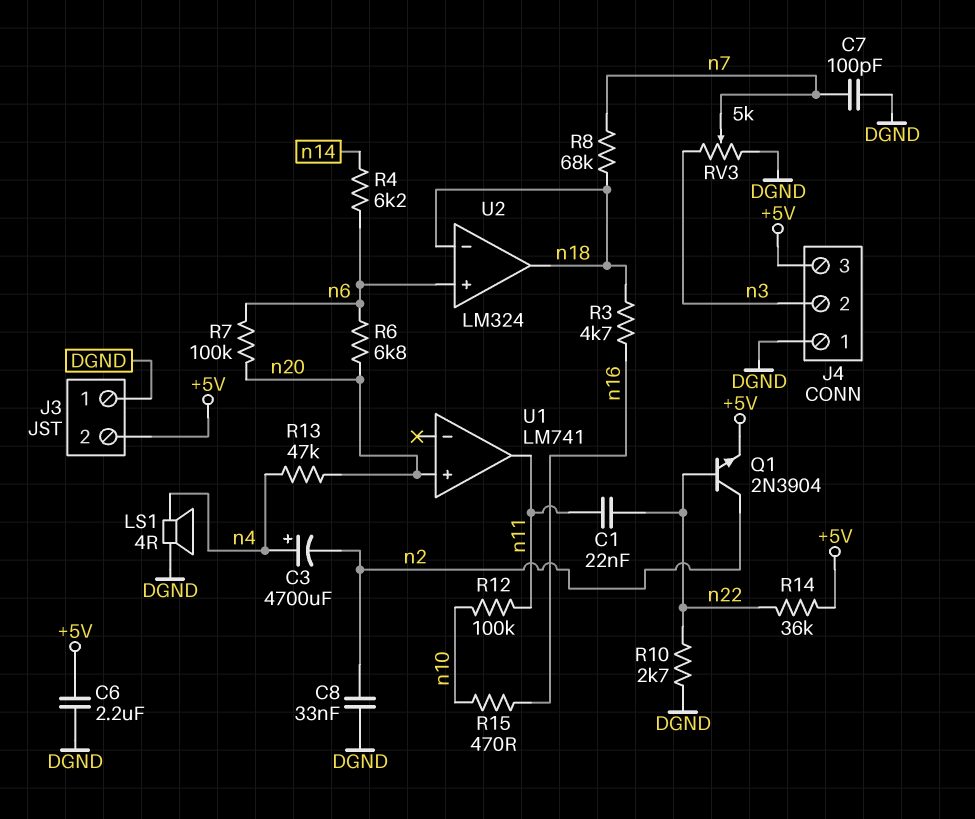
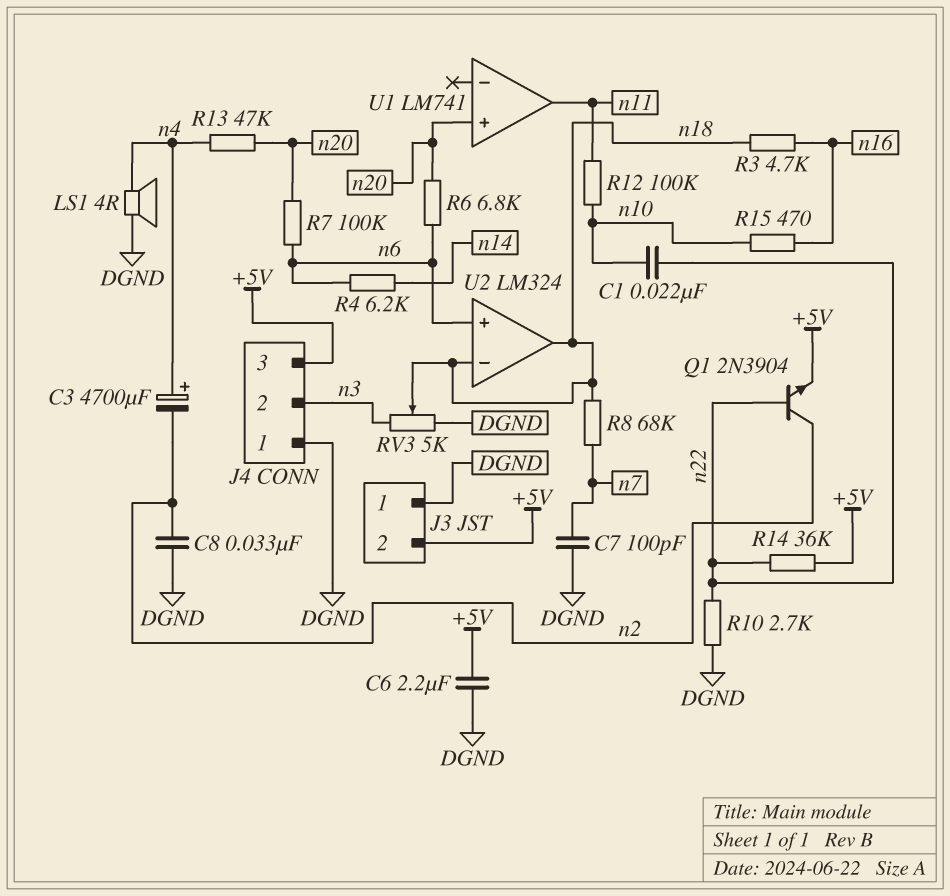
C1: 22nF (n11, n22) -> 22nF (n10, n22)
RV3: 5k (DGND, n3, wiper n7) -> 5k (DGND, n3, wiper n18)

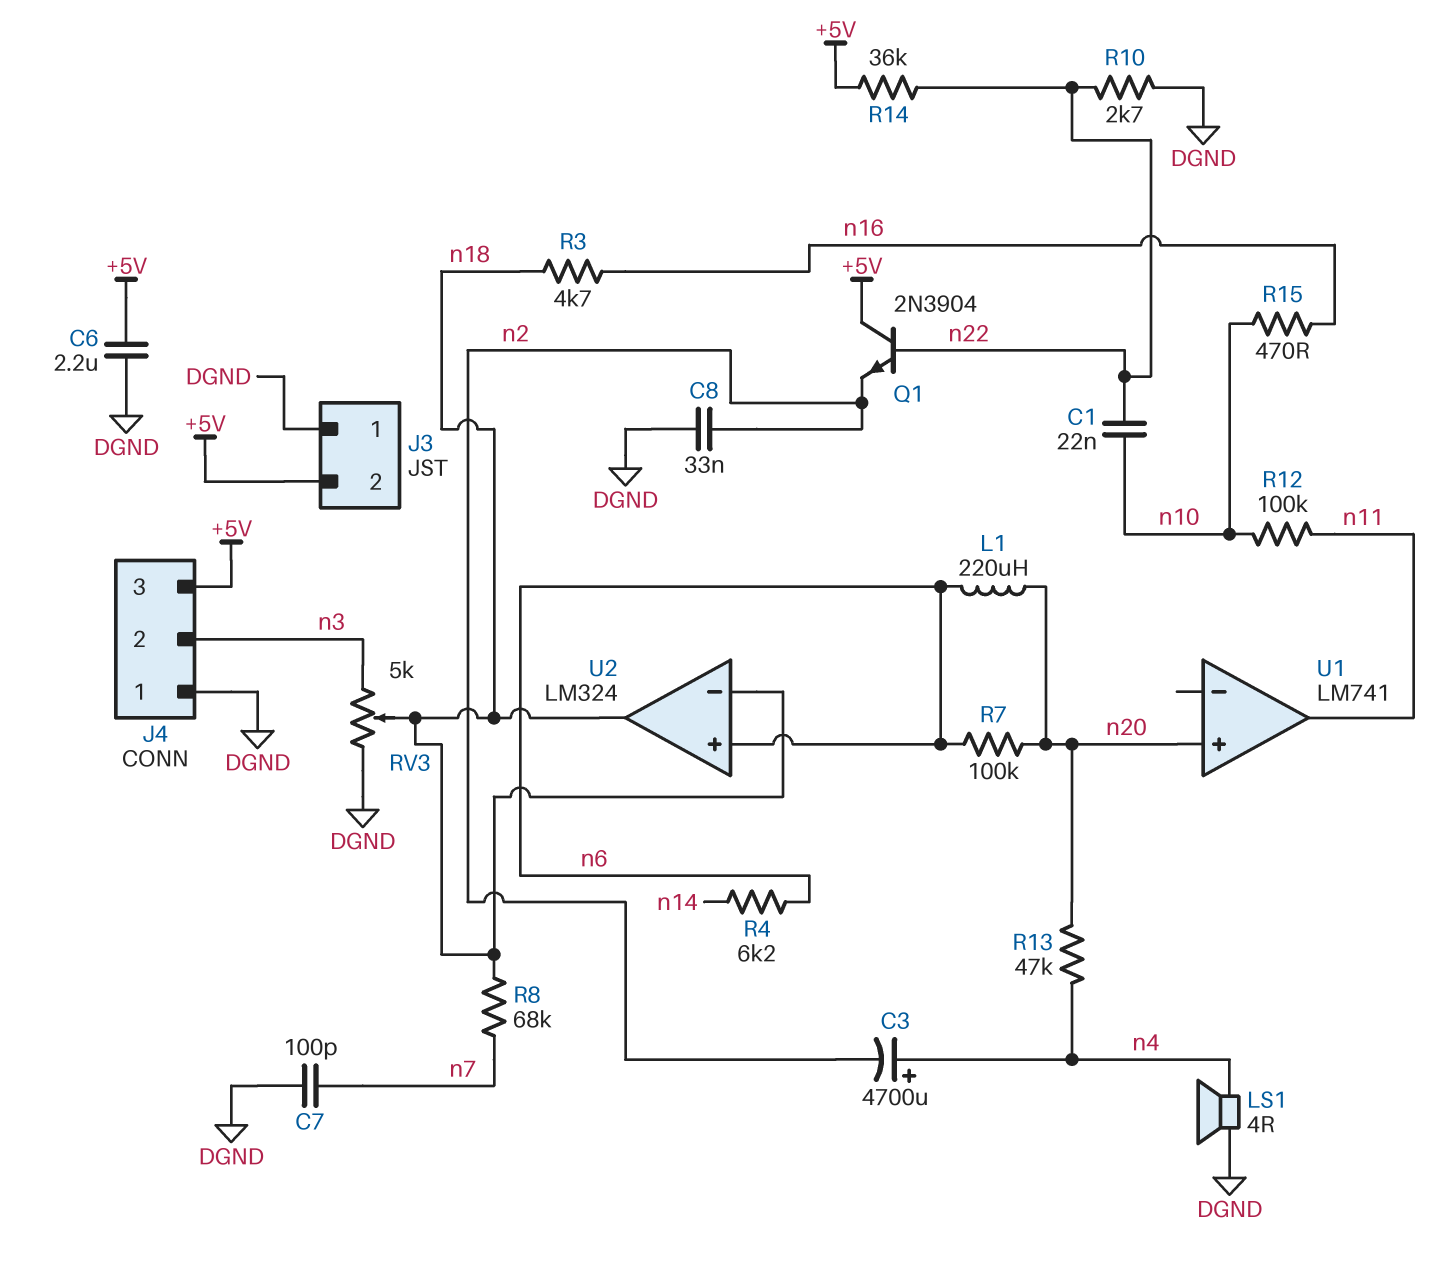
L1: none -> 220uH (n6, n20)
Q1: NPN 2N3904 (B n22, C n2, E +5V) -> NPN 2N3904 (B n22, C +5V, E n2)
R6: 6.8k (n6, n20) -> none

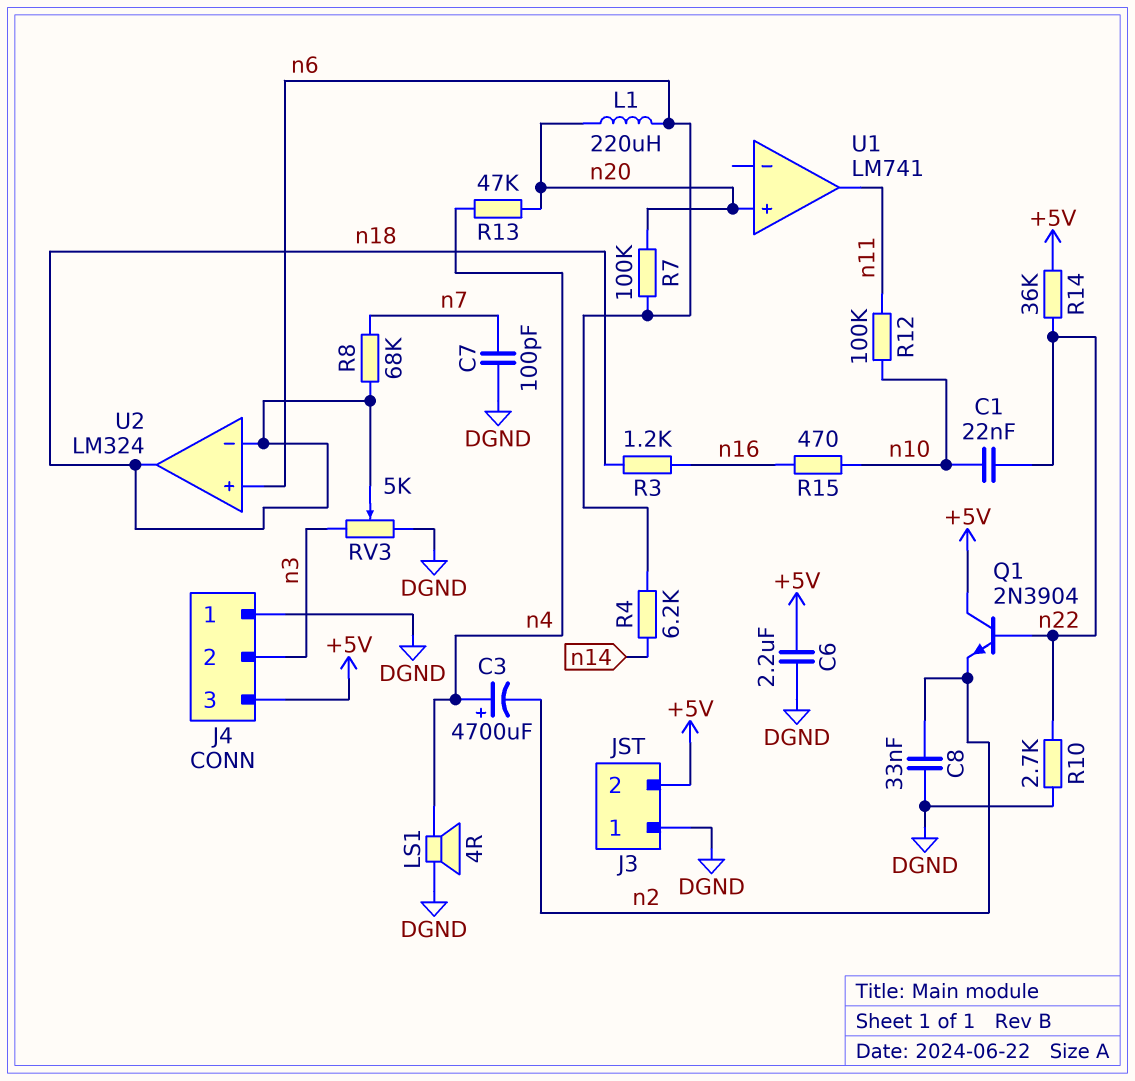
R3: 4.7k (n16, n18) -> 1.2k (n16, n18)

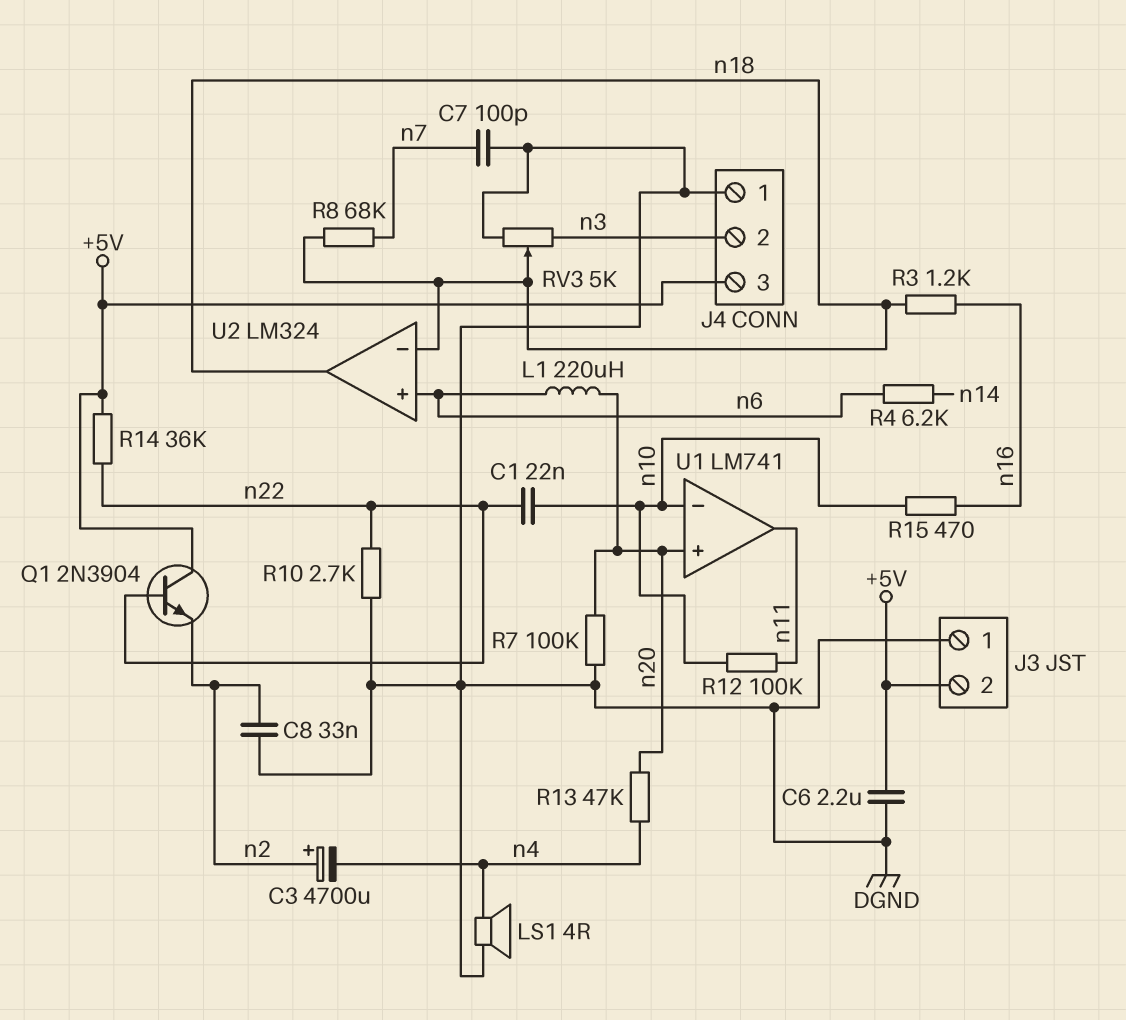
C3: 4700uF (plus n4, minus n2) -> 4700uF (plus n2, minus n4)
R7: 100k (n6, n20) -> 100k (DGND, n20)
U1 pin in-: none -> n10

